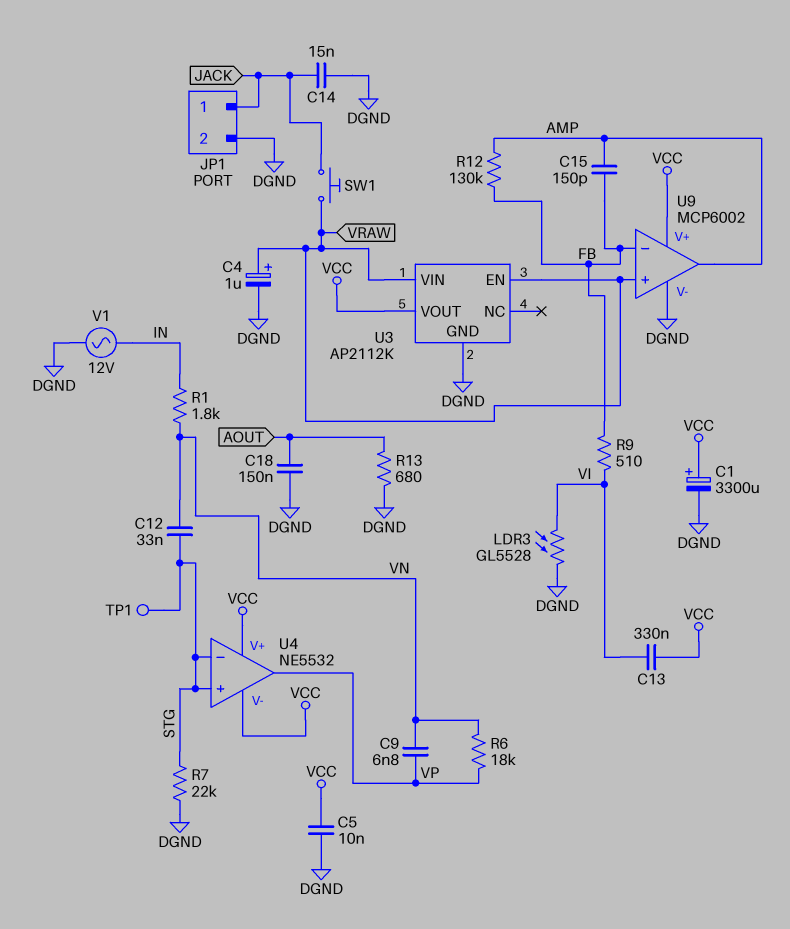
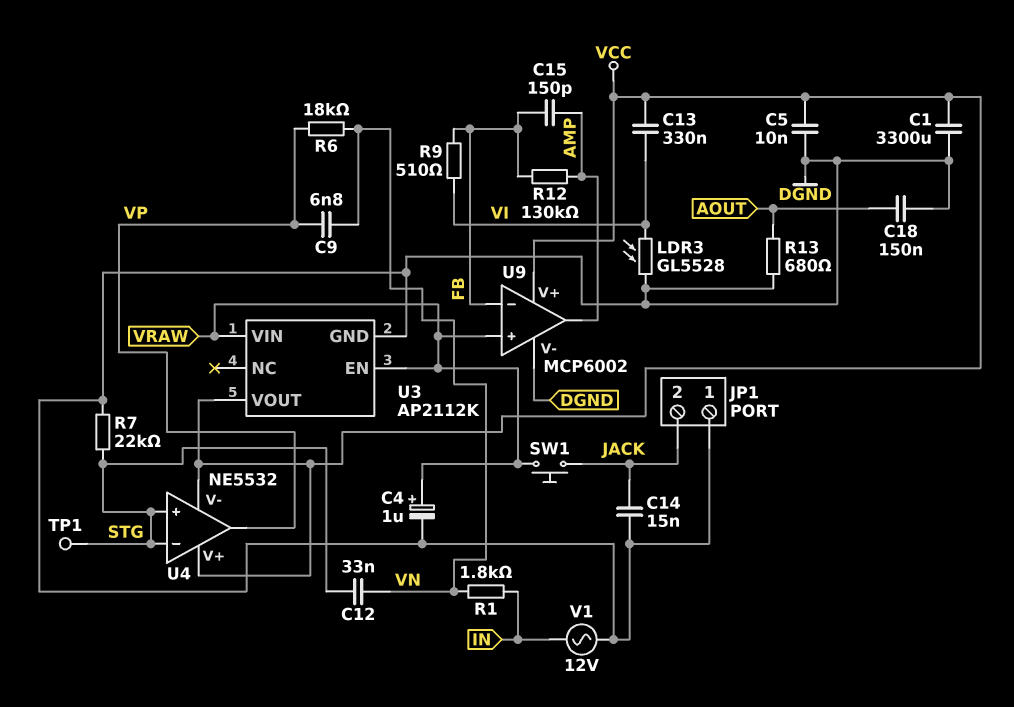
C1: 3300uF (plus VCC, minus DGND) -> 3300uF (DGND, VCC)
JP1 pin 1: JACK -> DGND
JP1 pin 2: DGND -> JACK

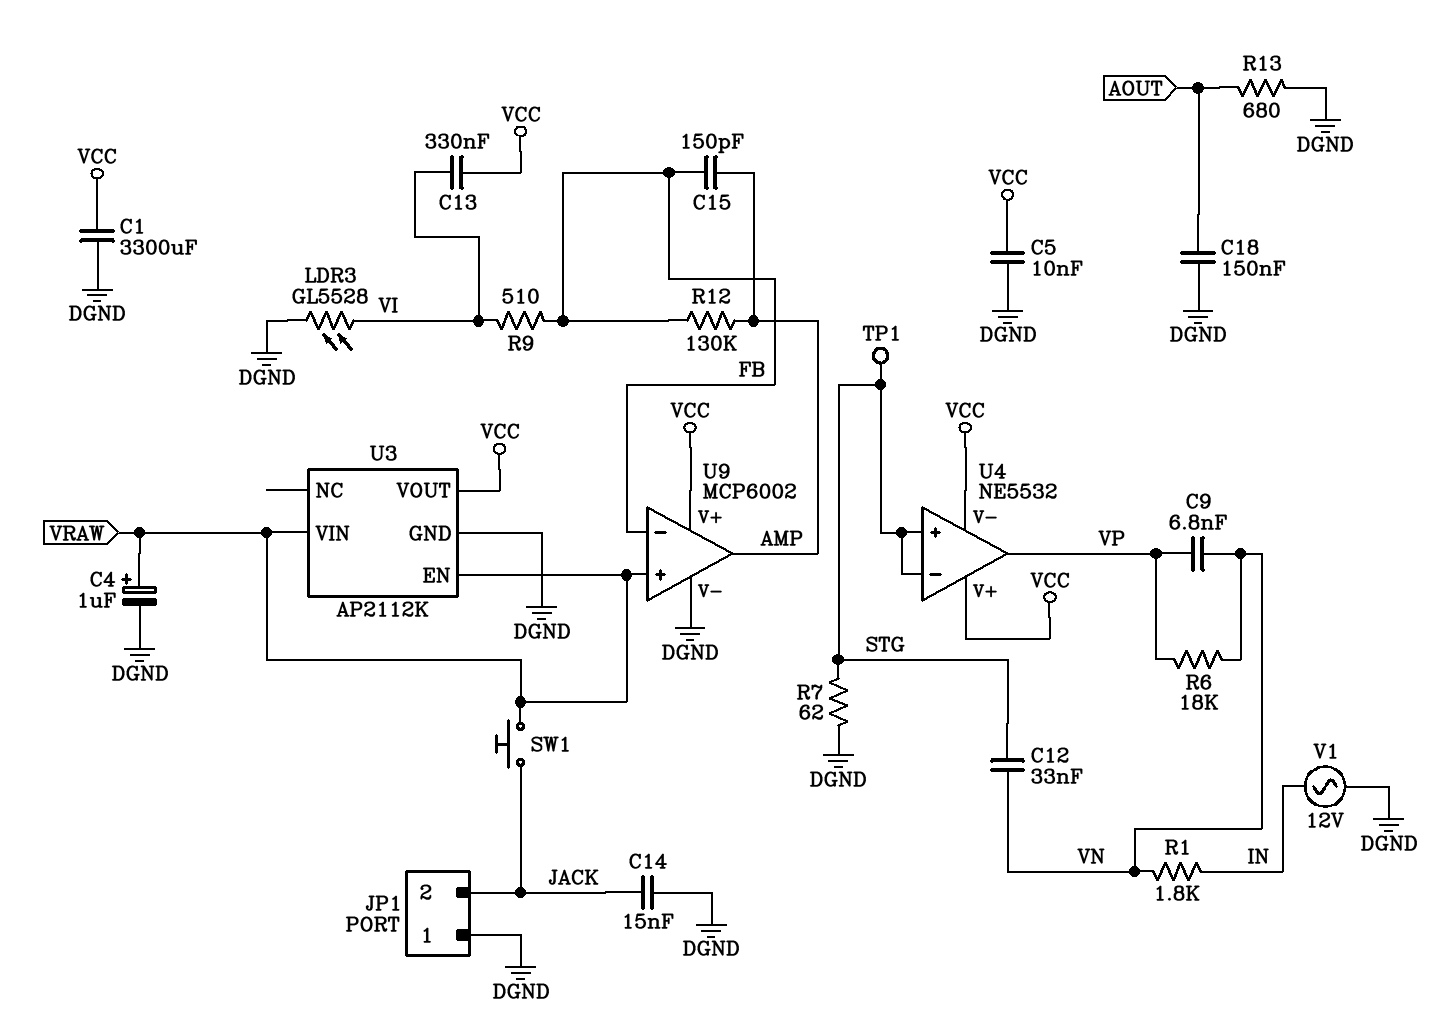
R7: 22k (DGND, STG) -> 62 (DGND, STG)

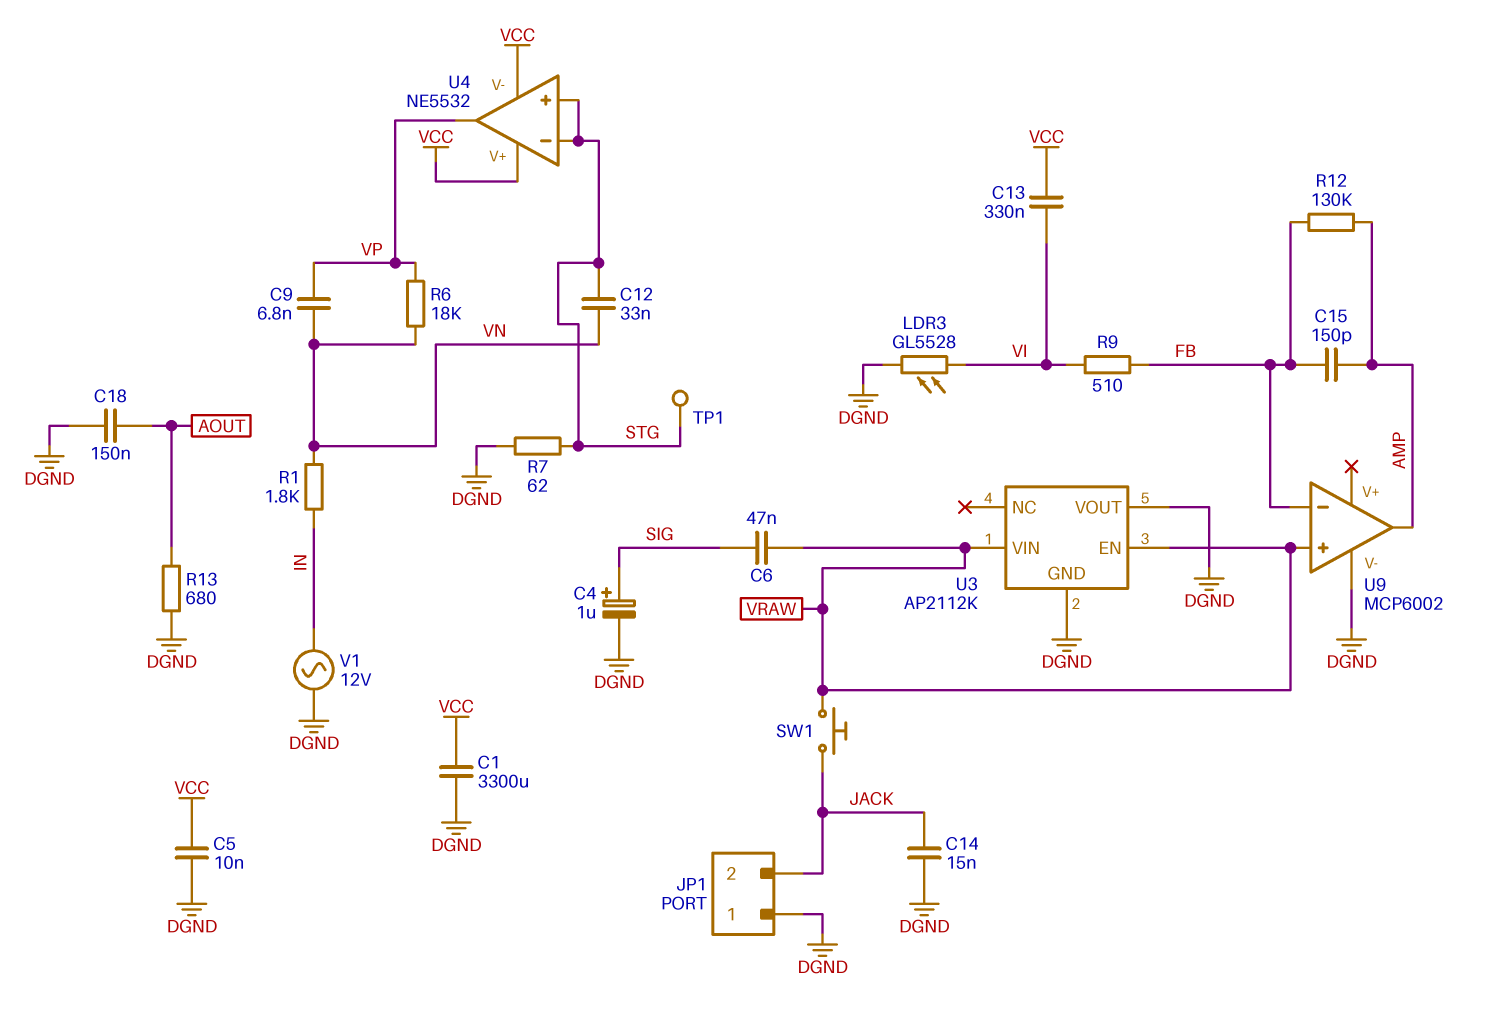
C4: 1uF (plus VRAW, minus DGND) -> 1uF (plus SIG, minus DGND)
C6: none -> 47nF (SIG, VRAW)
U3 pin VOUT: VCC -> DGND
U9 pin V+: VCC -> none

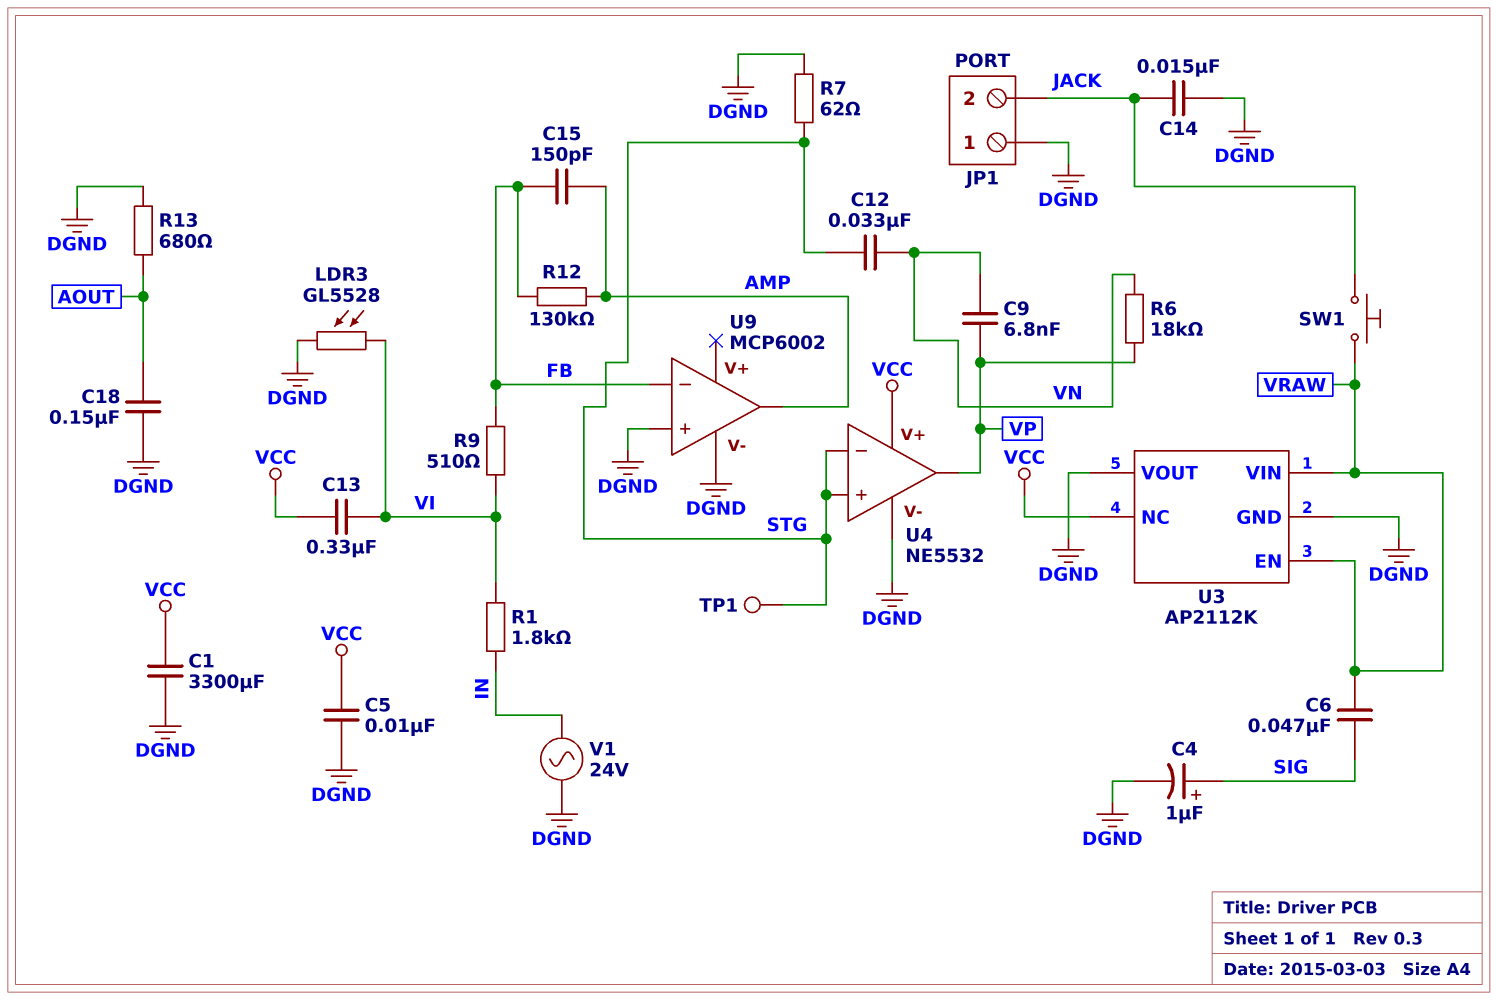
R1: 1.8k (IN, VN) -> 1.8k (IN, VI)
U3 pin NC: none -> VCC
U4 pin V-: VCC -> DGND
U9 pin in+: VRAW -> DGND
V1: AC 12V (DGND, IN) -> AC 24V (DGND, IN)

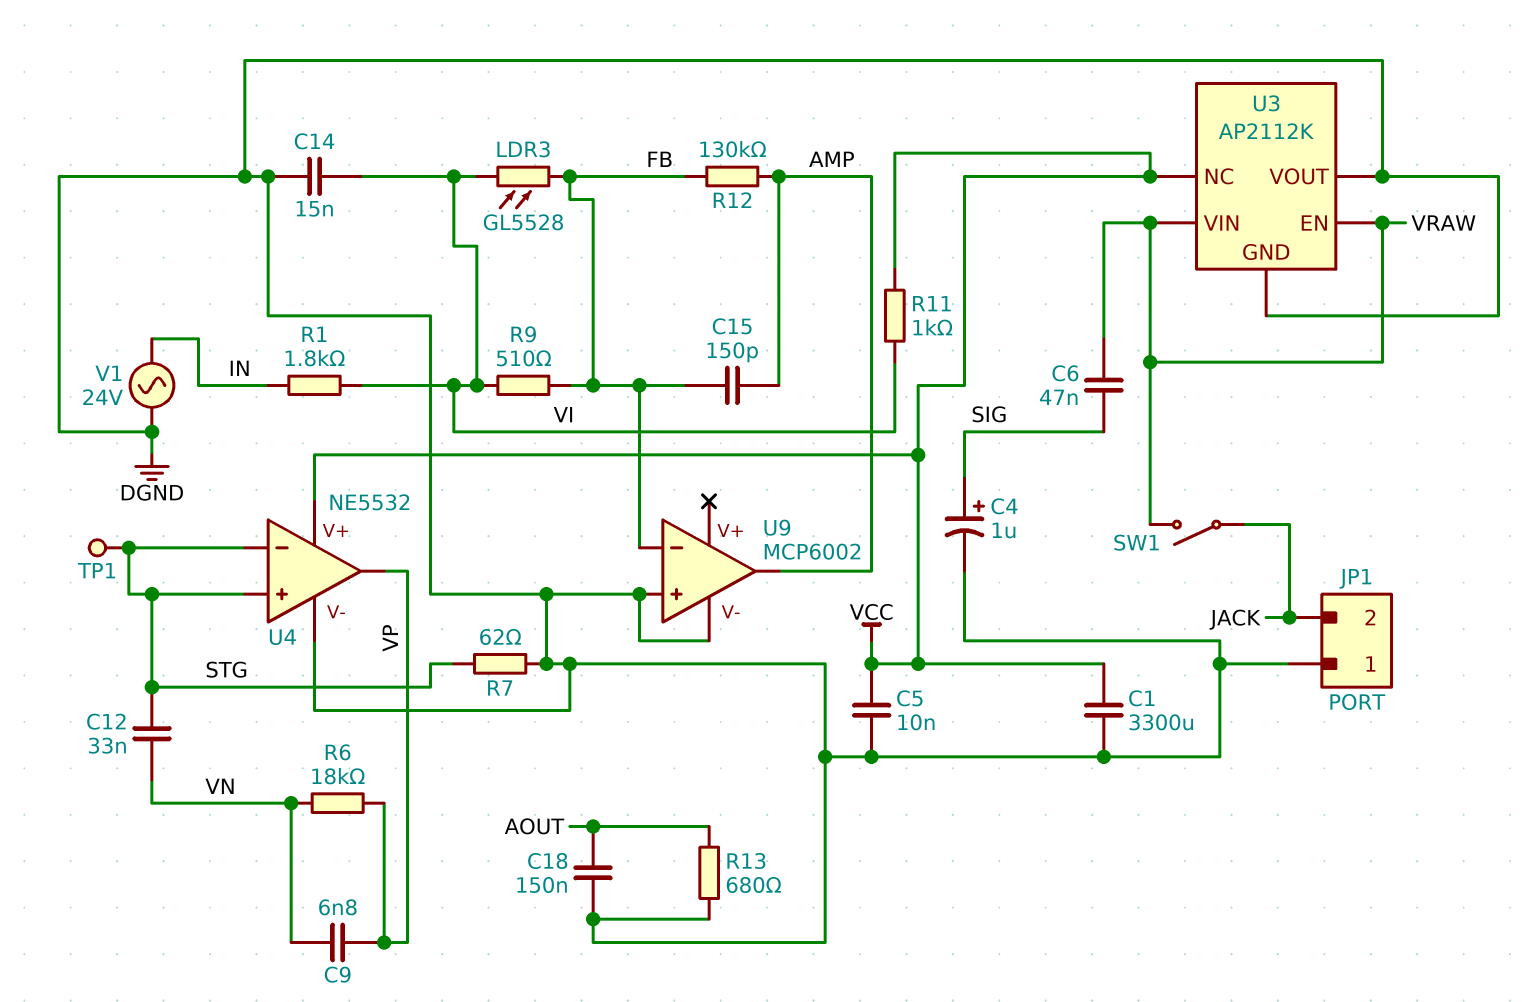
C13: 330nF (VCC, VI) -> none
C14: 15nF (DGND, JACK) -> 15nF (DGND, VI)
LDR3: GL5528 (DGND, VI) -> GL5528 (FB, VI)
R11: none -> 1k (VCC, VI)
SW1: button (JACK, VRAW) -> switch (JACK, VRAW)

